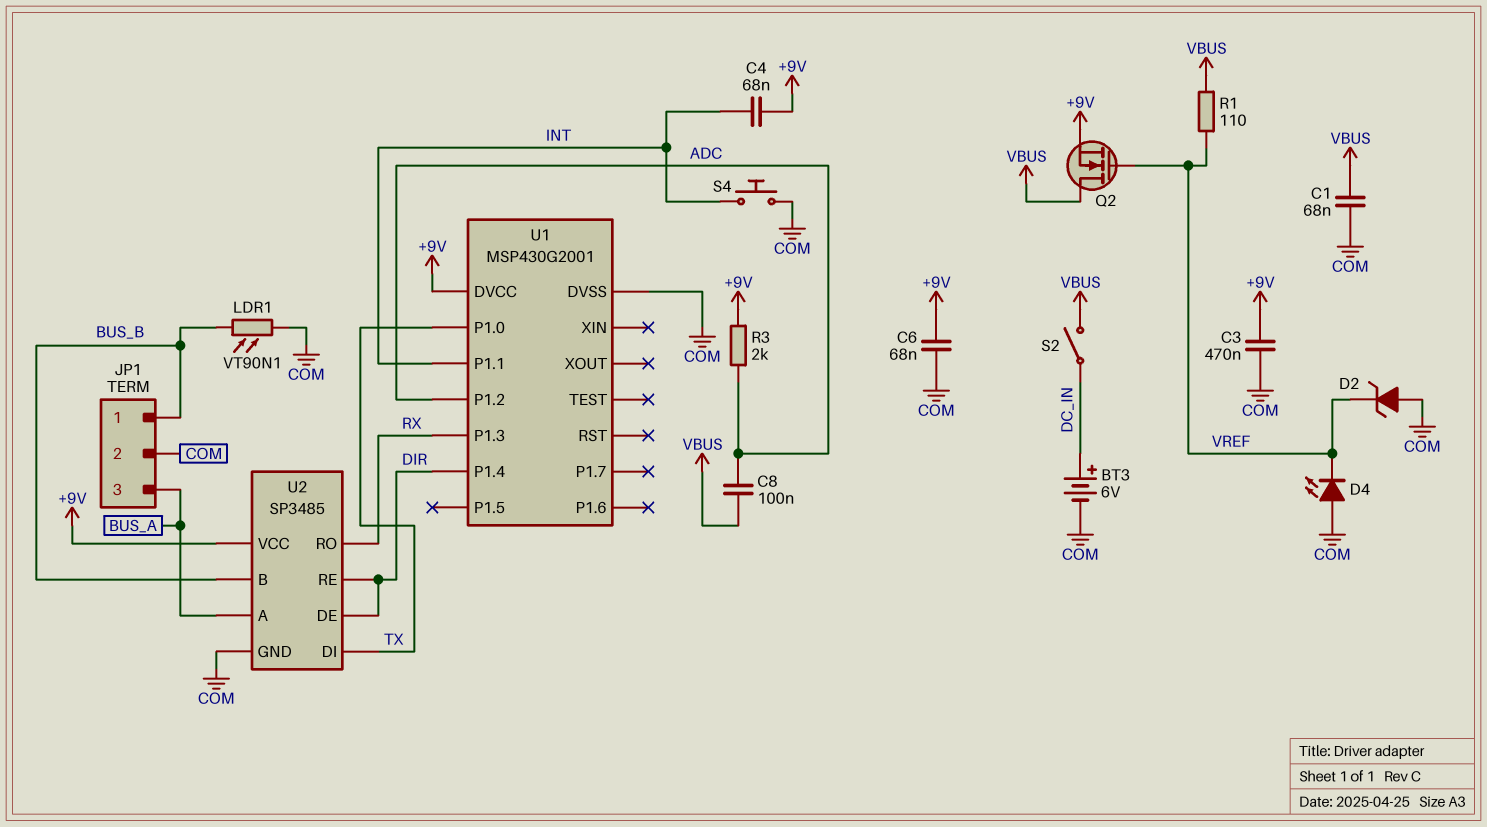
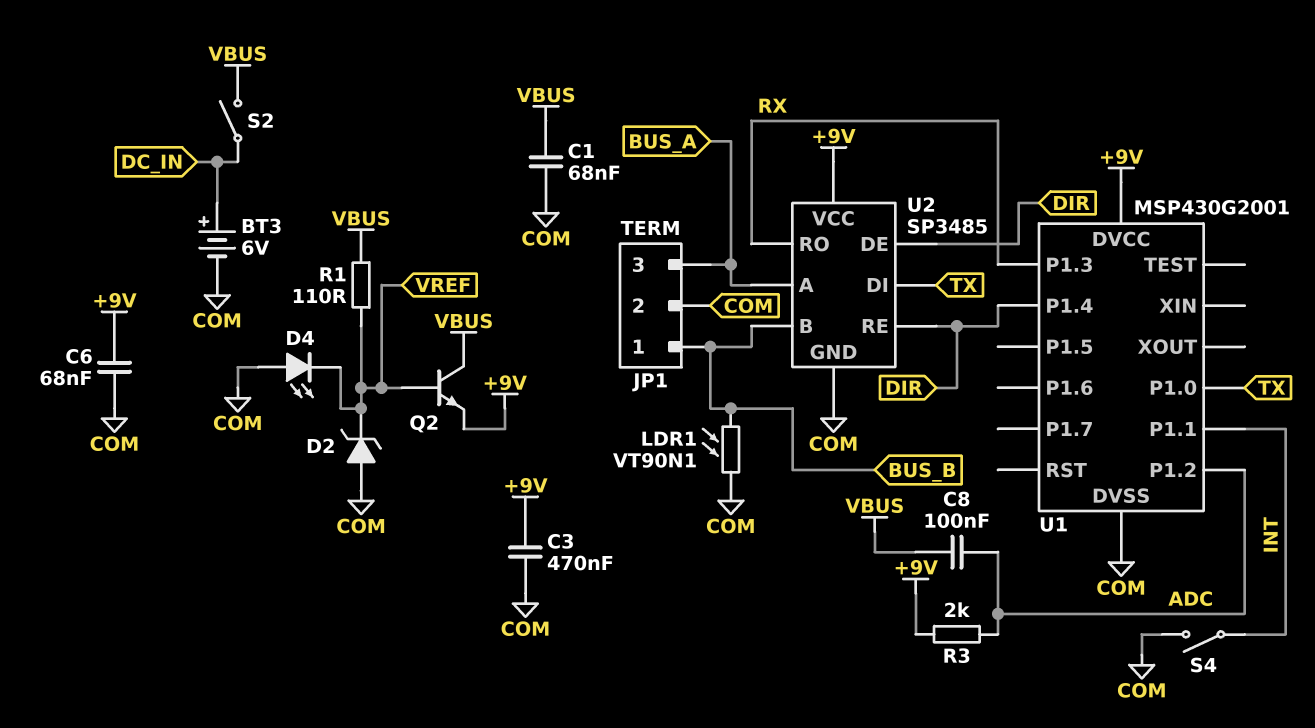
C4: 68nF (+9V, INT) -> none
Q2: NMOS (G VREF, D VBUS, S +9V) -> NPN (B VREF, C VBUS, E +9V)
S4: button (COM, INT) -> switch (COM, INT)

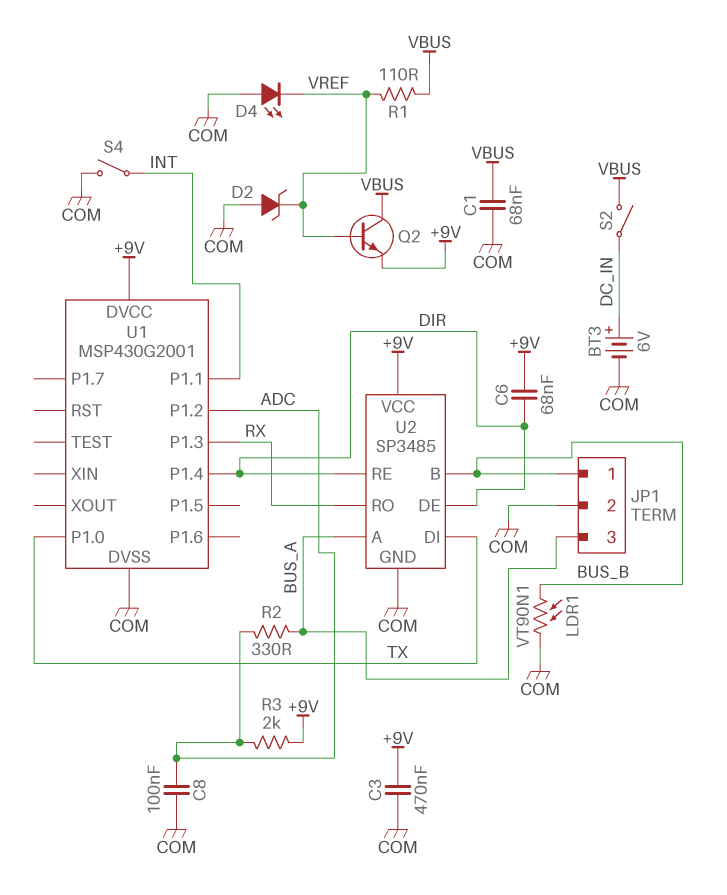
C6: 68nF (+9V, COM) -> 68nF (+9V, DIR)
C8: 100nF (ADC, VBUS) -> 100nF (ADC, COM)
R2: none -> 330 (ADC, BUS_A)

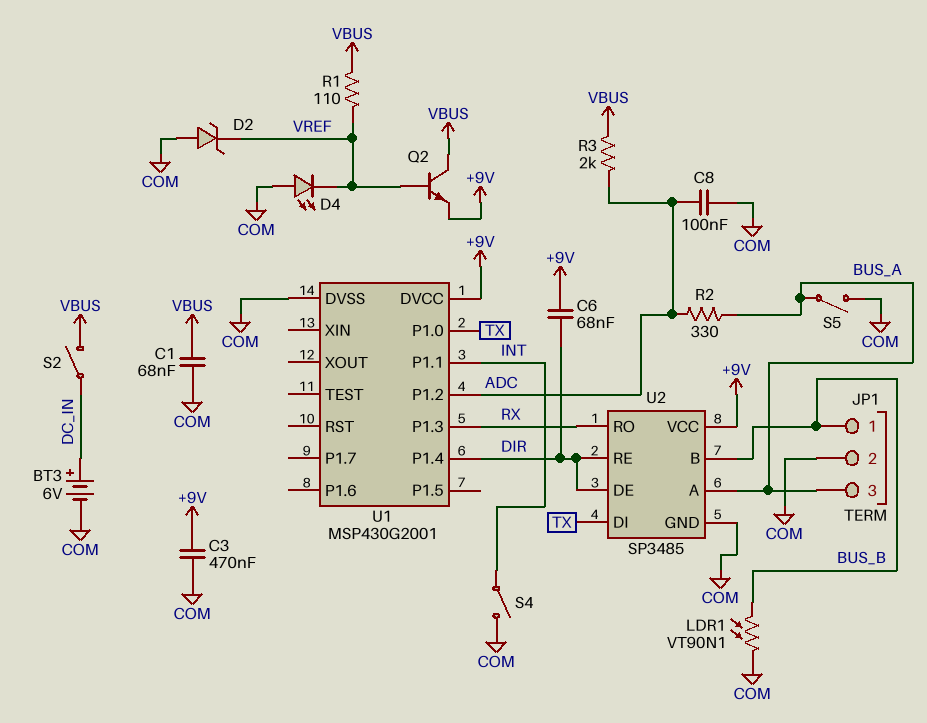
R3: 2k (+9V, ADC) -> 2k (ADC, VBUS)
S5: none -> switch (BUS_A, COM)

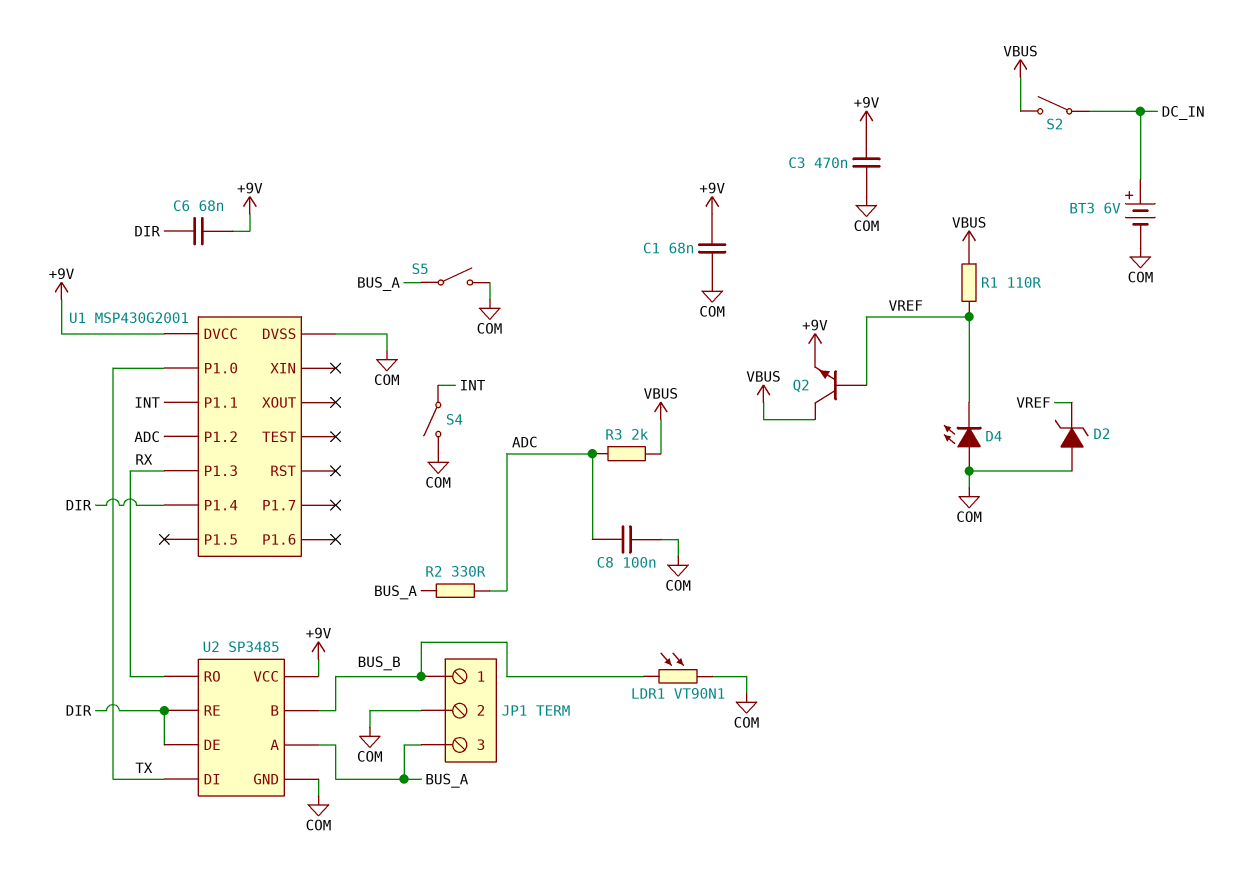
C1: 68nF (COM, VBUS) -> 68nF (+9V, COM)

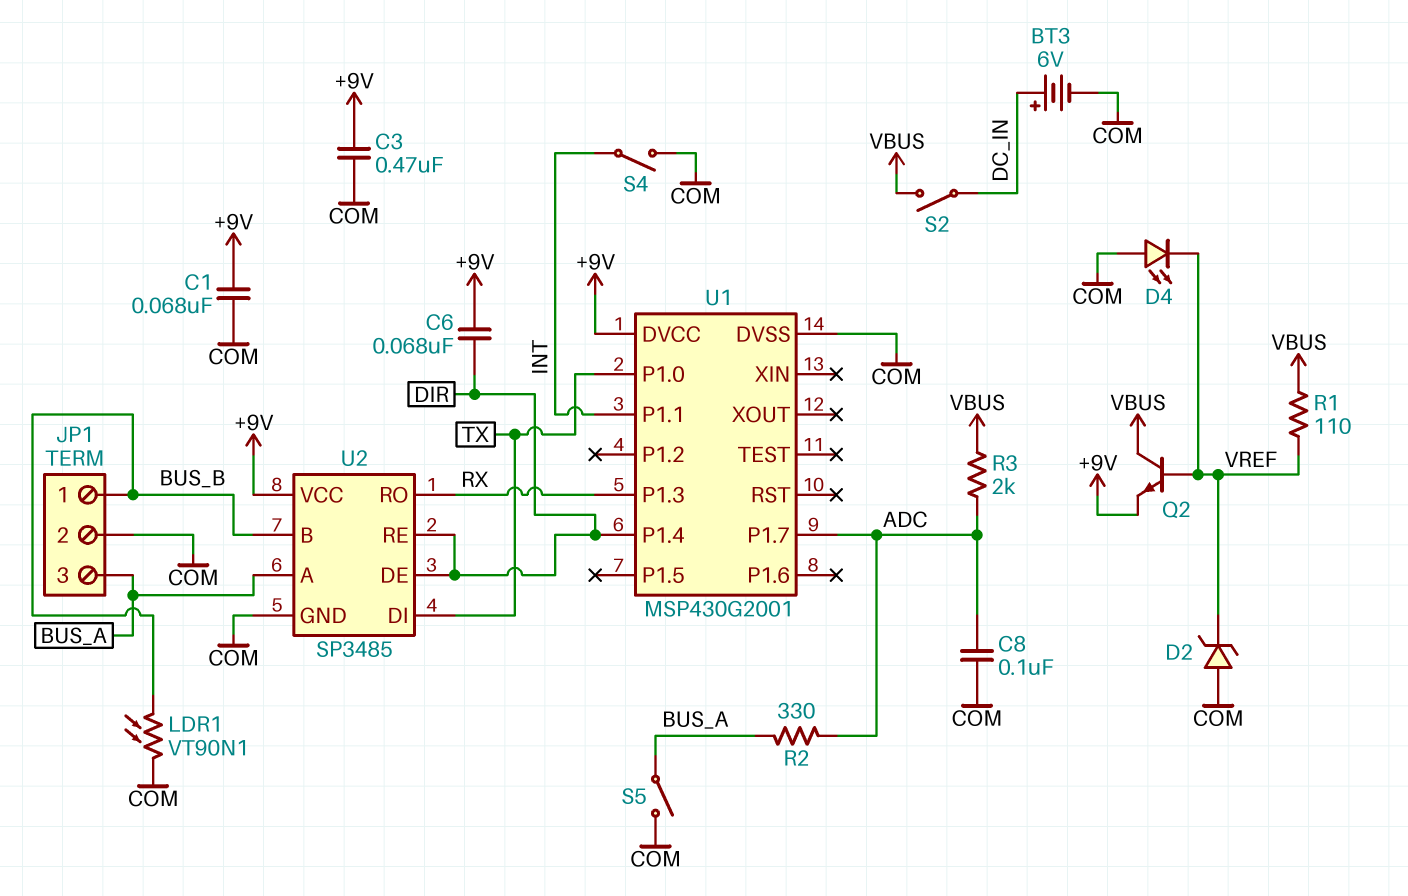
U1 pin P1.2: ADC -> none
U1 pin P1.7: none -> ADC

